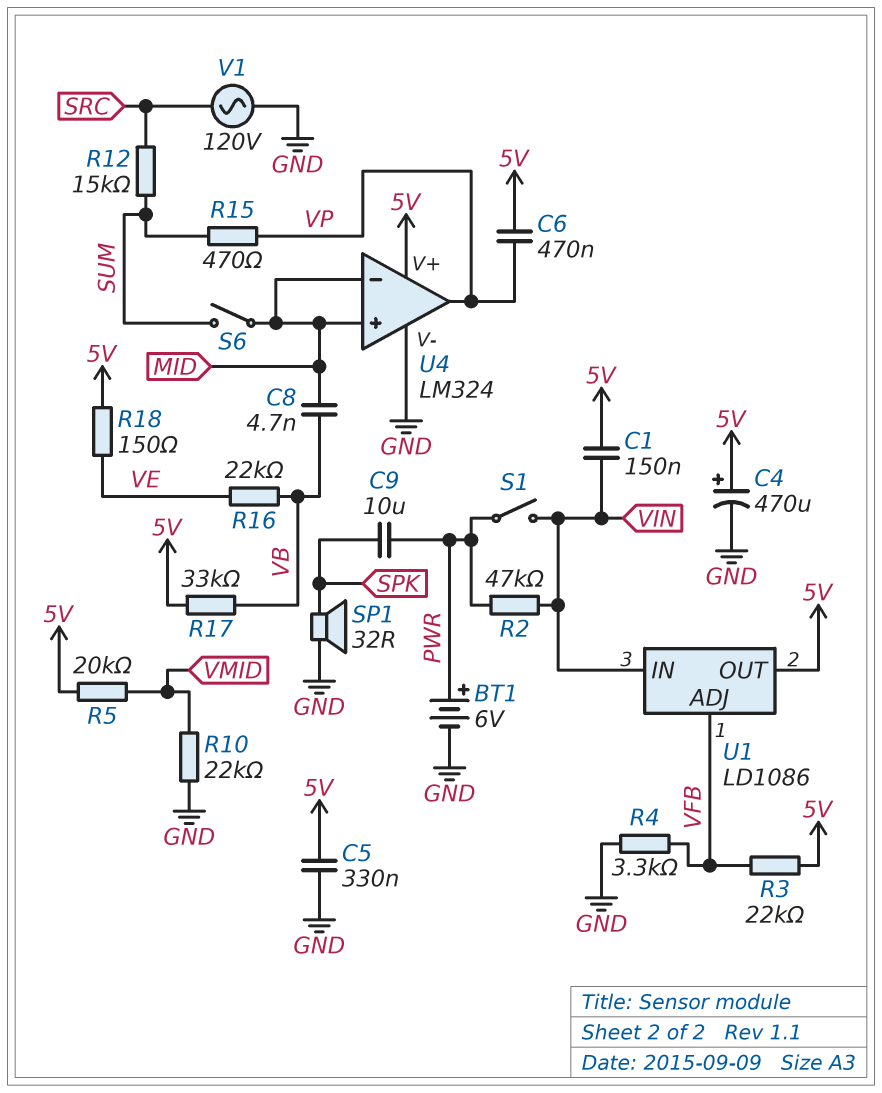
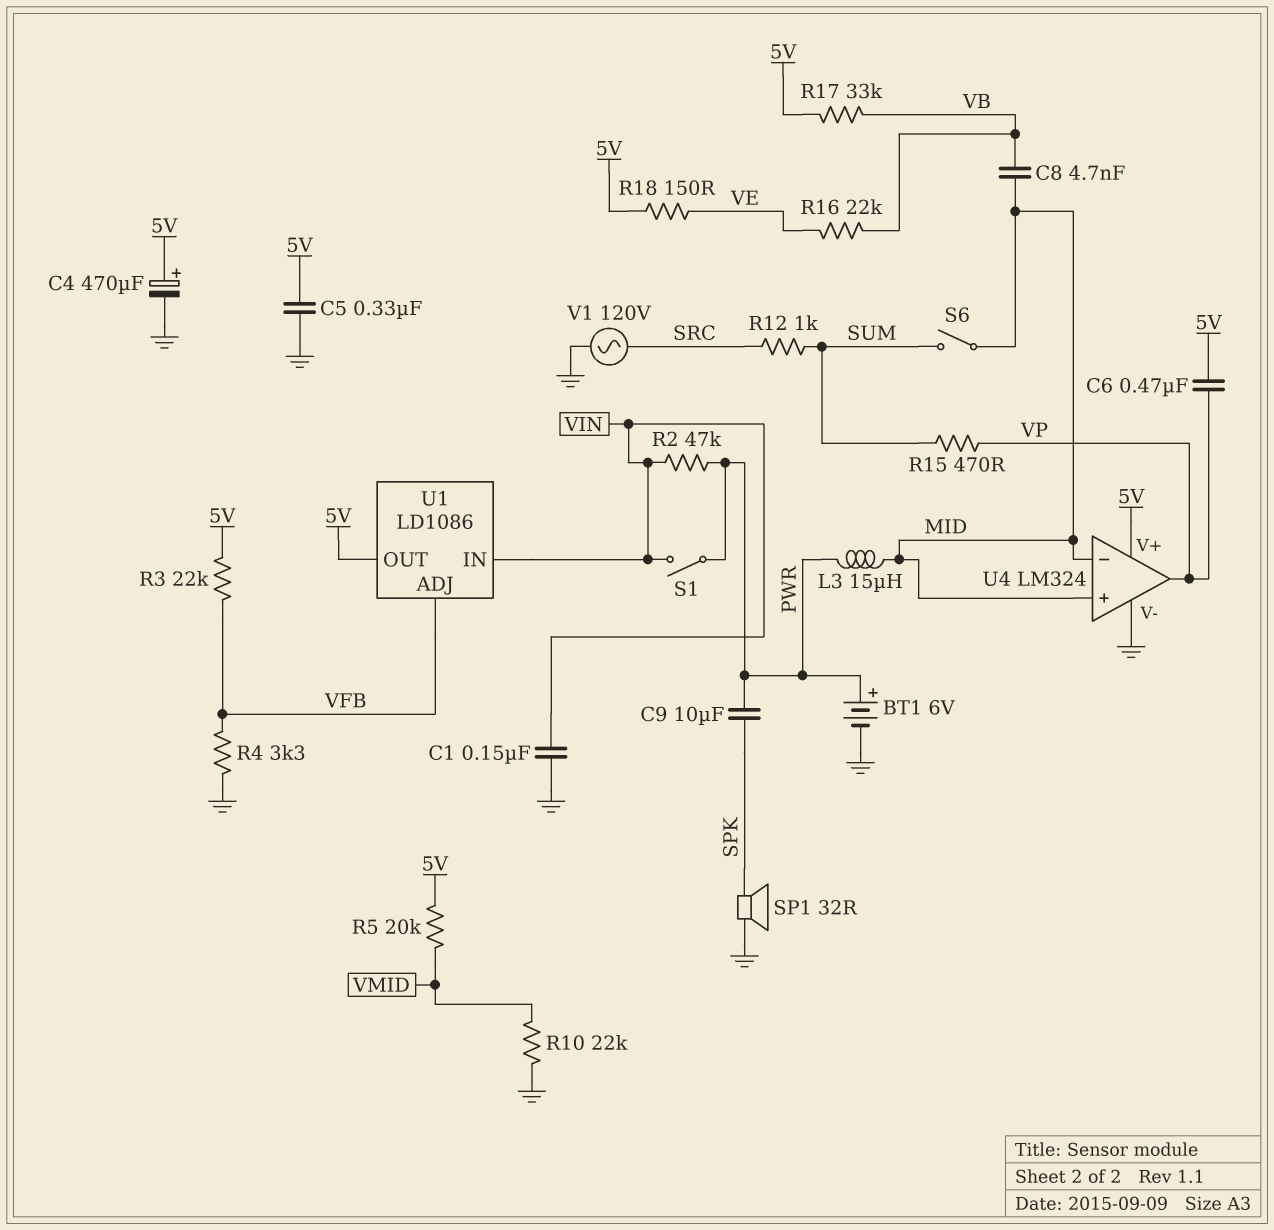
C1: 150nF (5V, VIN) -> 150nF (GND, VIN)
L3: none -> 15uH (MID, PWR)
R12: 15k (SRC, SUM) -> 1k (SRC, SUM)

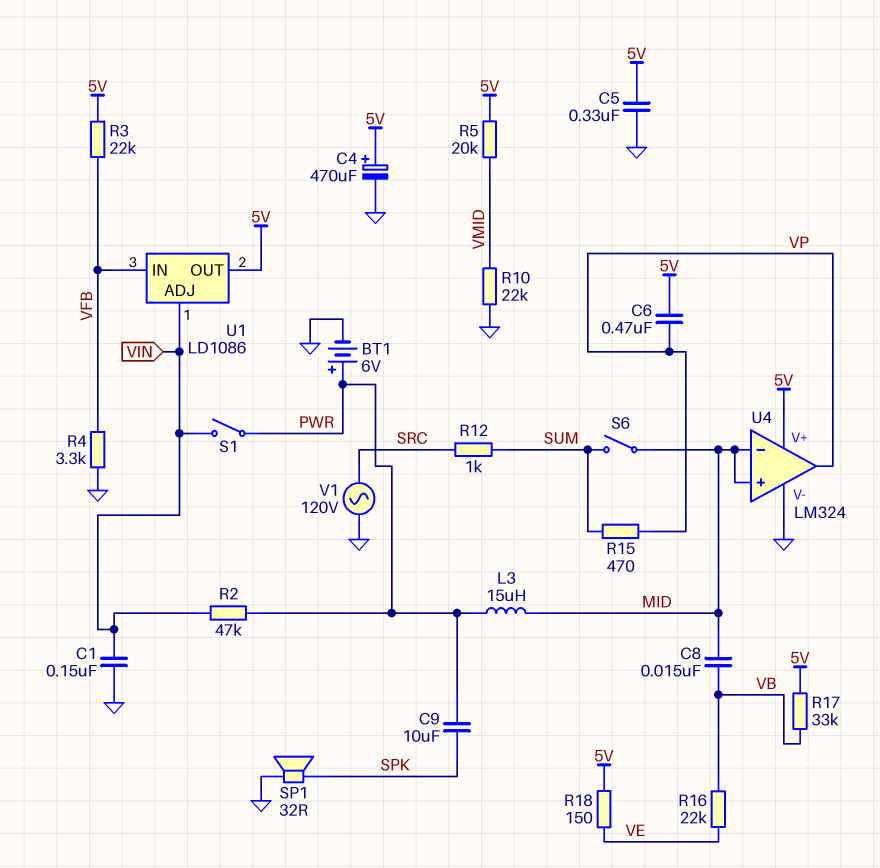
C8: 4.7nF (MID, VB) -> 15nF (MID, VB)
U1 pin ADJ: VFB -> VIN
U1 pin IN: VIN -> VFB

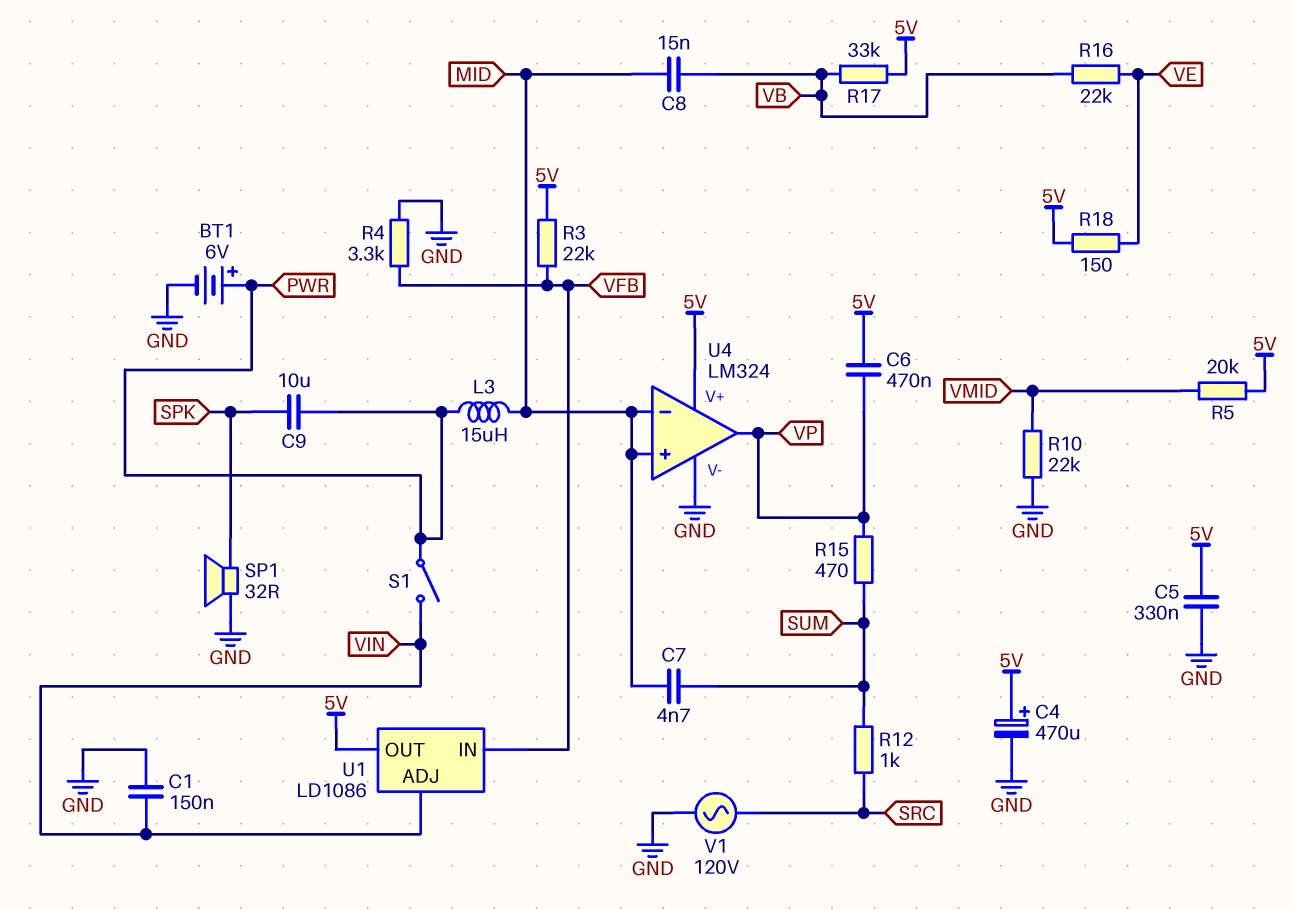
C7: none -> 4.7nF (MID, SUM)
R2: 47k (PWR, VIN) -> none
S6: switch (MID, SUM) -> none

